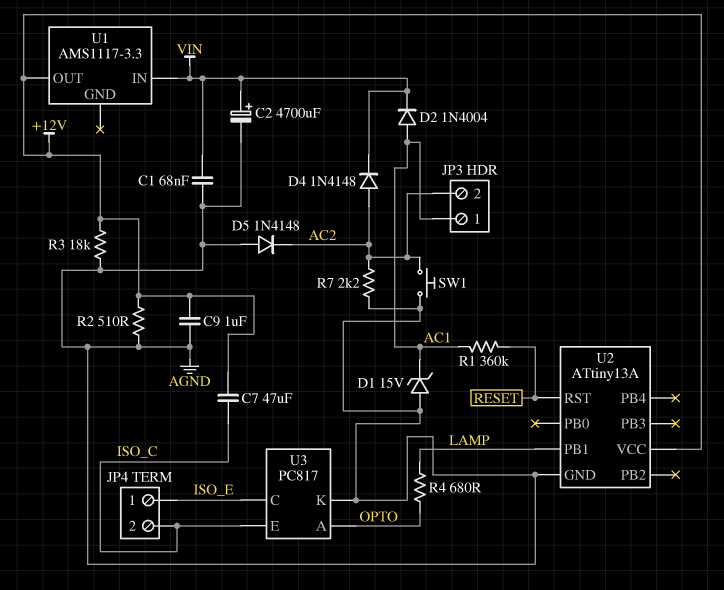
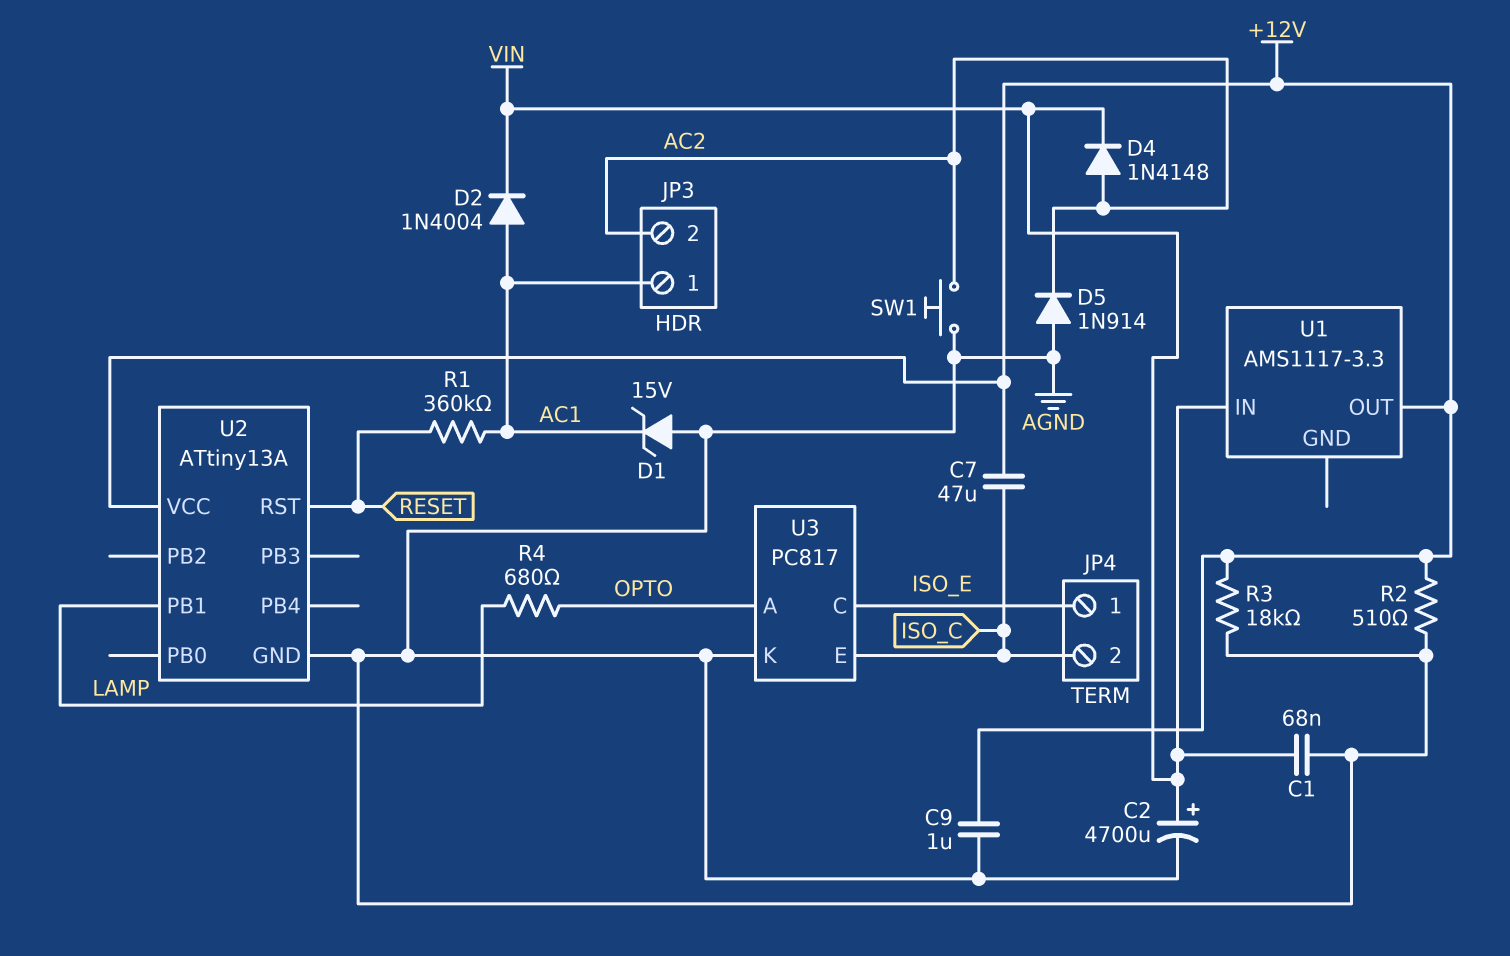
D5: diode 1N4148 (A AGND, K AC2) -> diode 1N914 (A AGND, K AC2)
R7: 2.2k (AC2, AGND) -> none

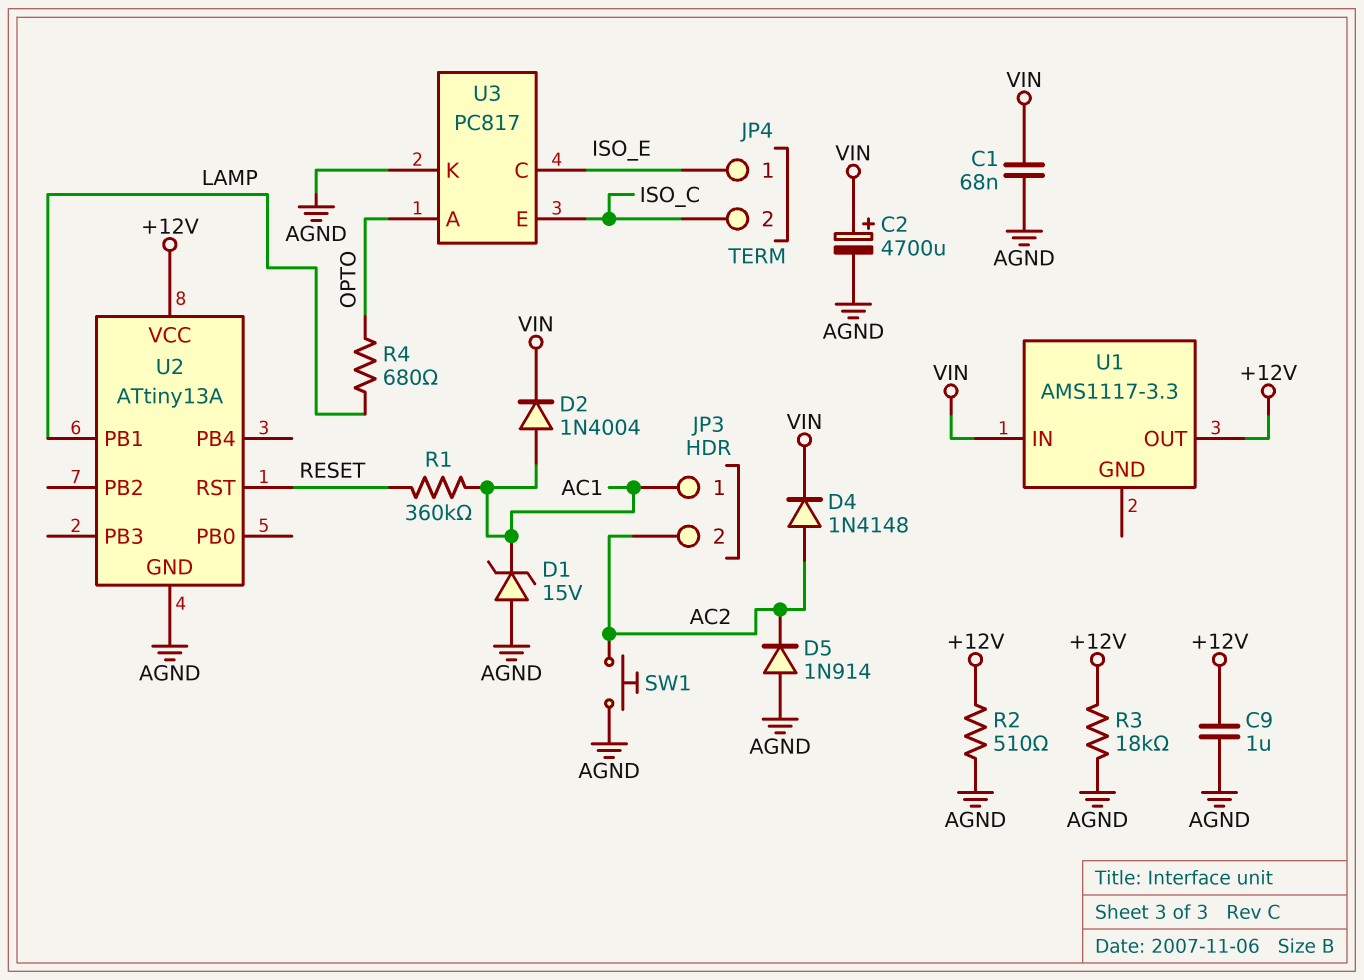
C7: 47uF (+12V, ISO_C) -> none

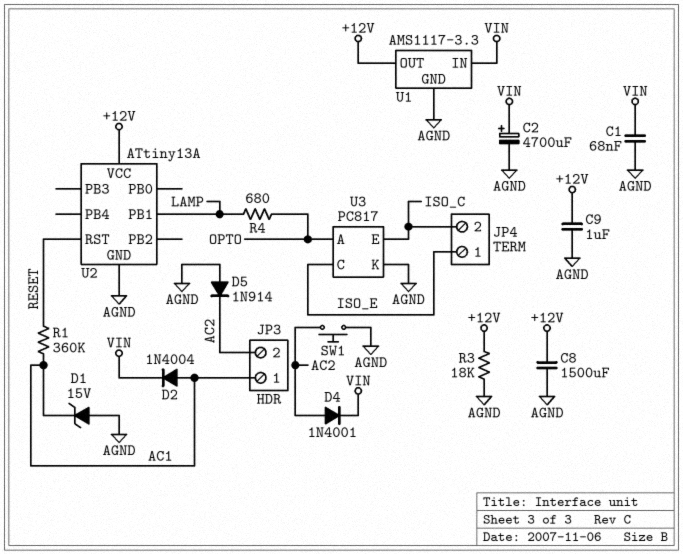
C8: none -> 1500uF (+12V, AGND)
D4: diode 1N4148 (A AC2, K VIN) -> diode 1N4001 (A AC2, K VIN)
R2: 510 (+12V, AGND) -> none
U1 pin GND: none -> AGND

